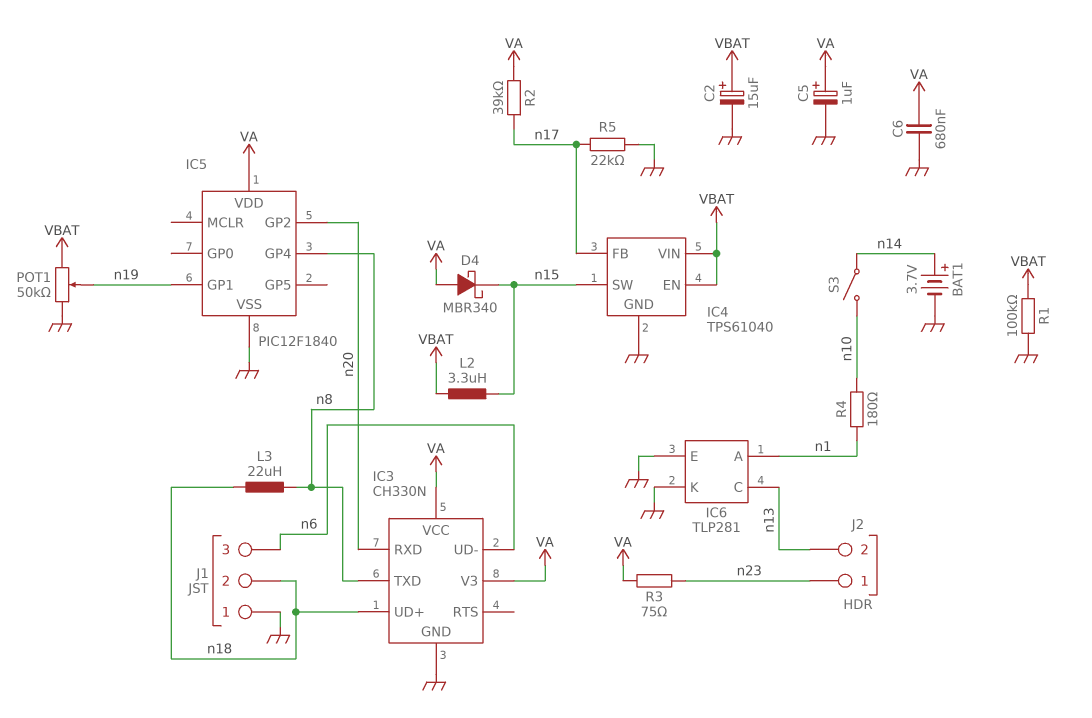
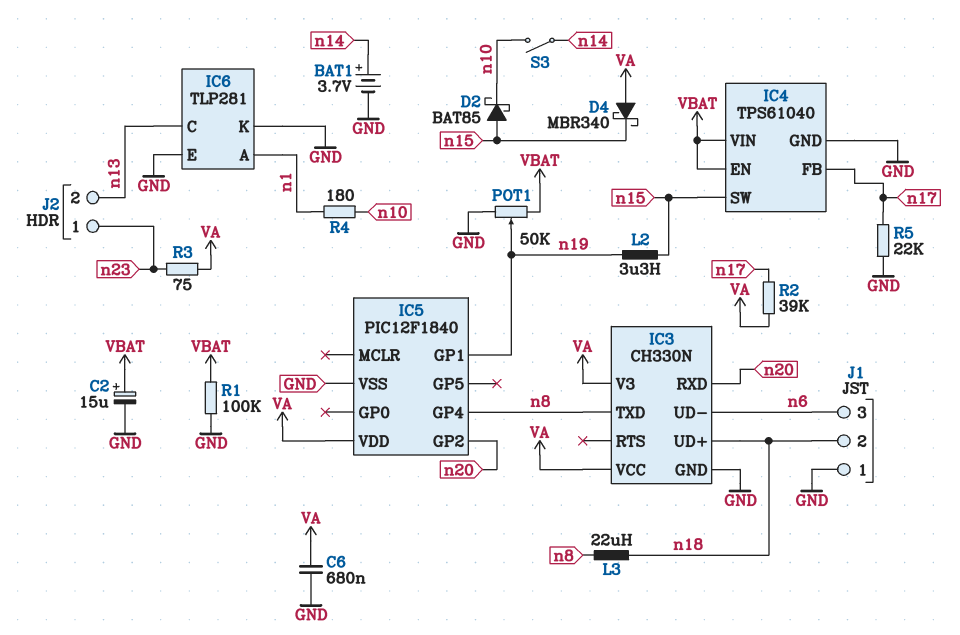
C5: 1uF (plus VA, minus GND) -> none
D2: none -> schottky BAT85 (A n15, K n10)
L2: 3.3uH (VBAT, n15) -> 3.3uH (n15, n19)

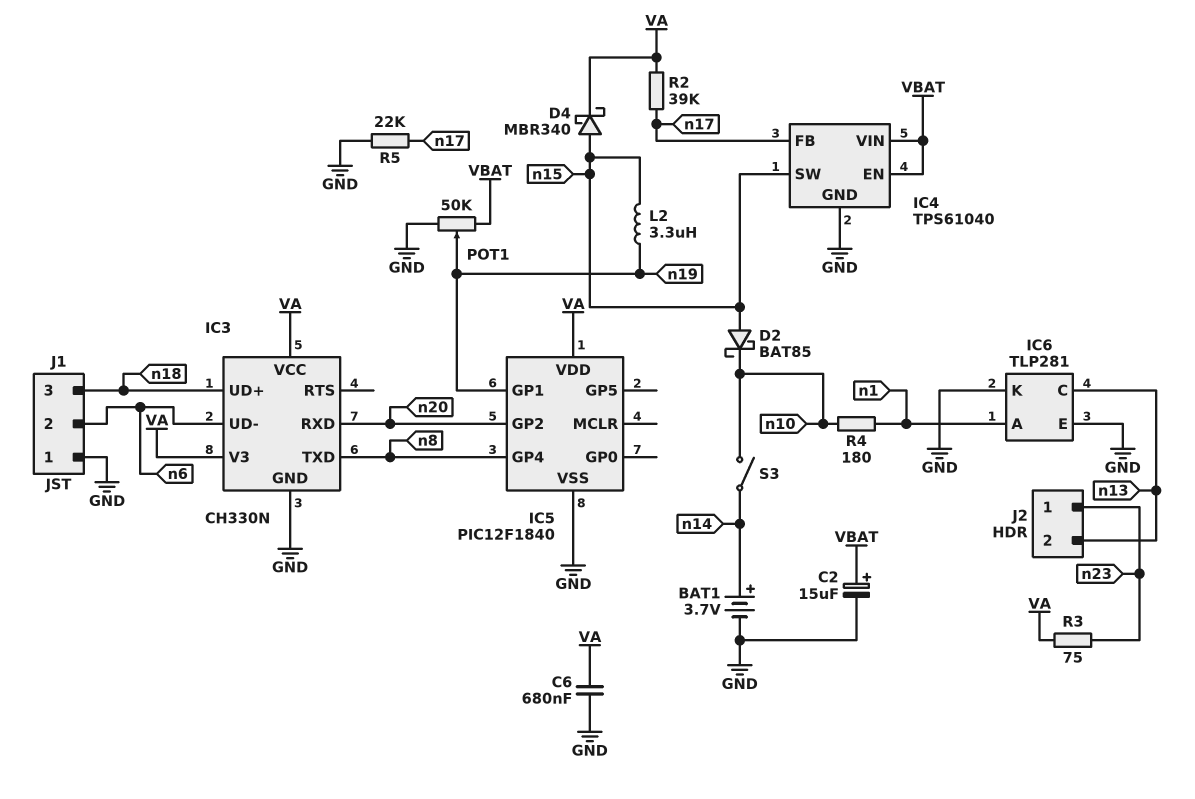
D4: schottky MBR340 (A VA, K n15) -> schottky MBR340 (A n15, K VA)
J1 pin 2: n18 -> n6
J1 pin 3: n6 -> n18
L3: 22uH (n8, n18) -> none
R1: 100k (GND, VBAT) -> none

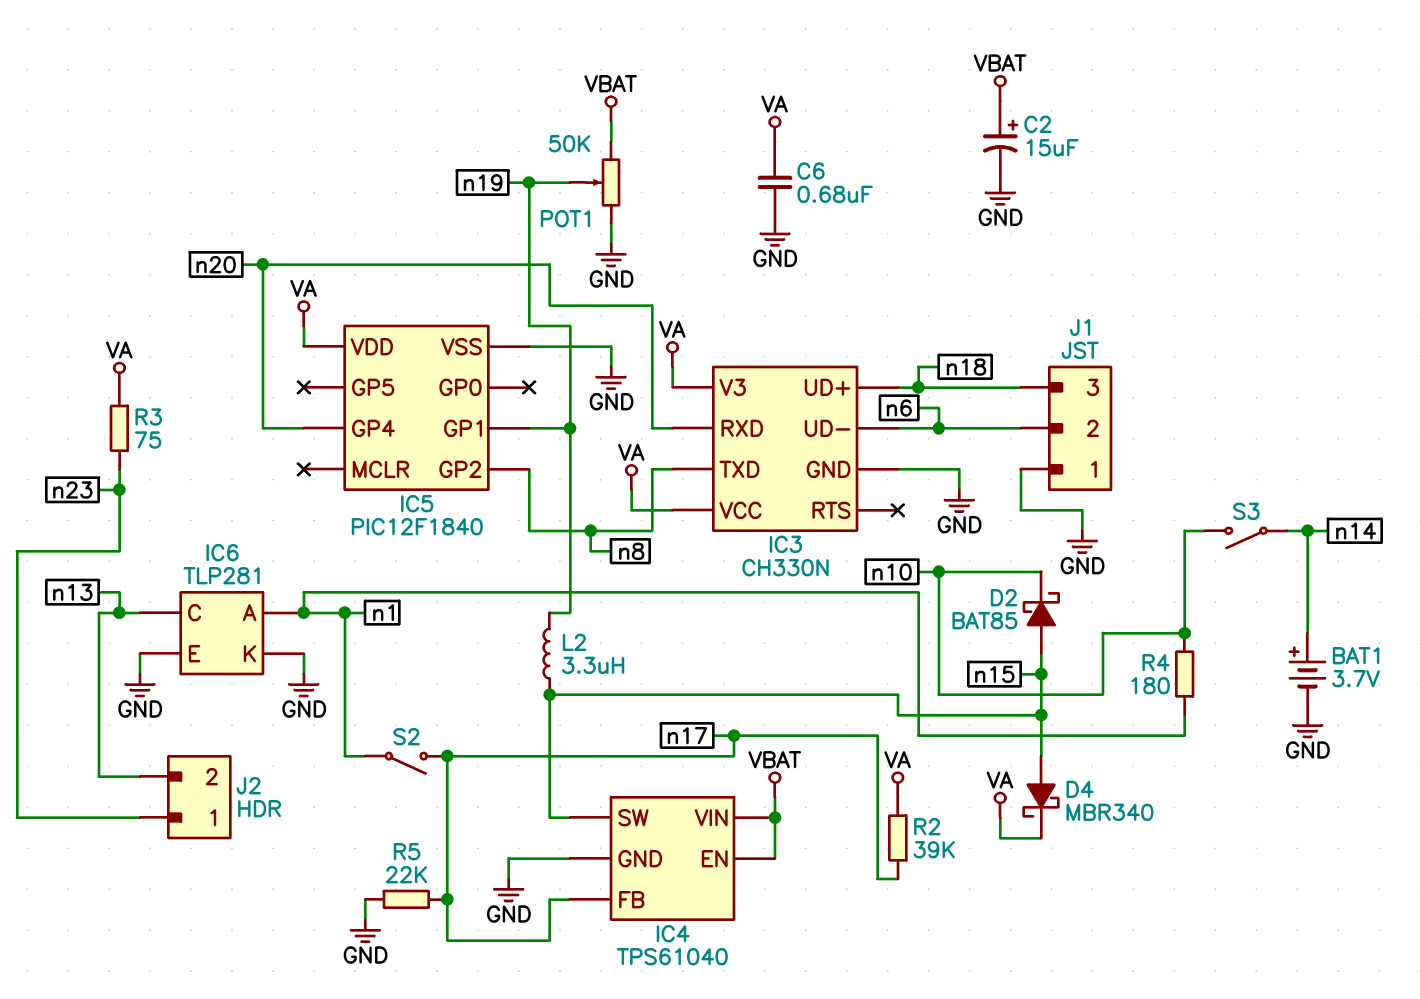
IC5 pin GP2: n20 -> n8
IC5 pin GP4: n8 -> n20
S2: none -> switch (n1, n17)

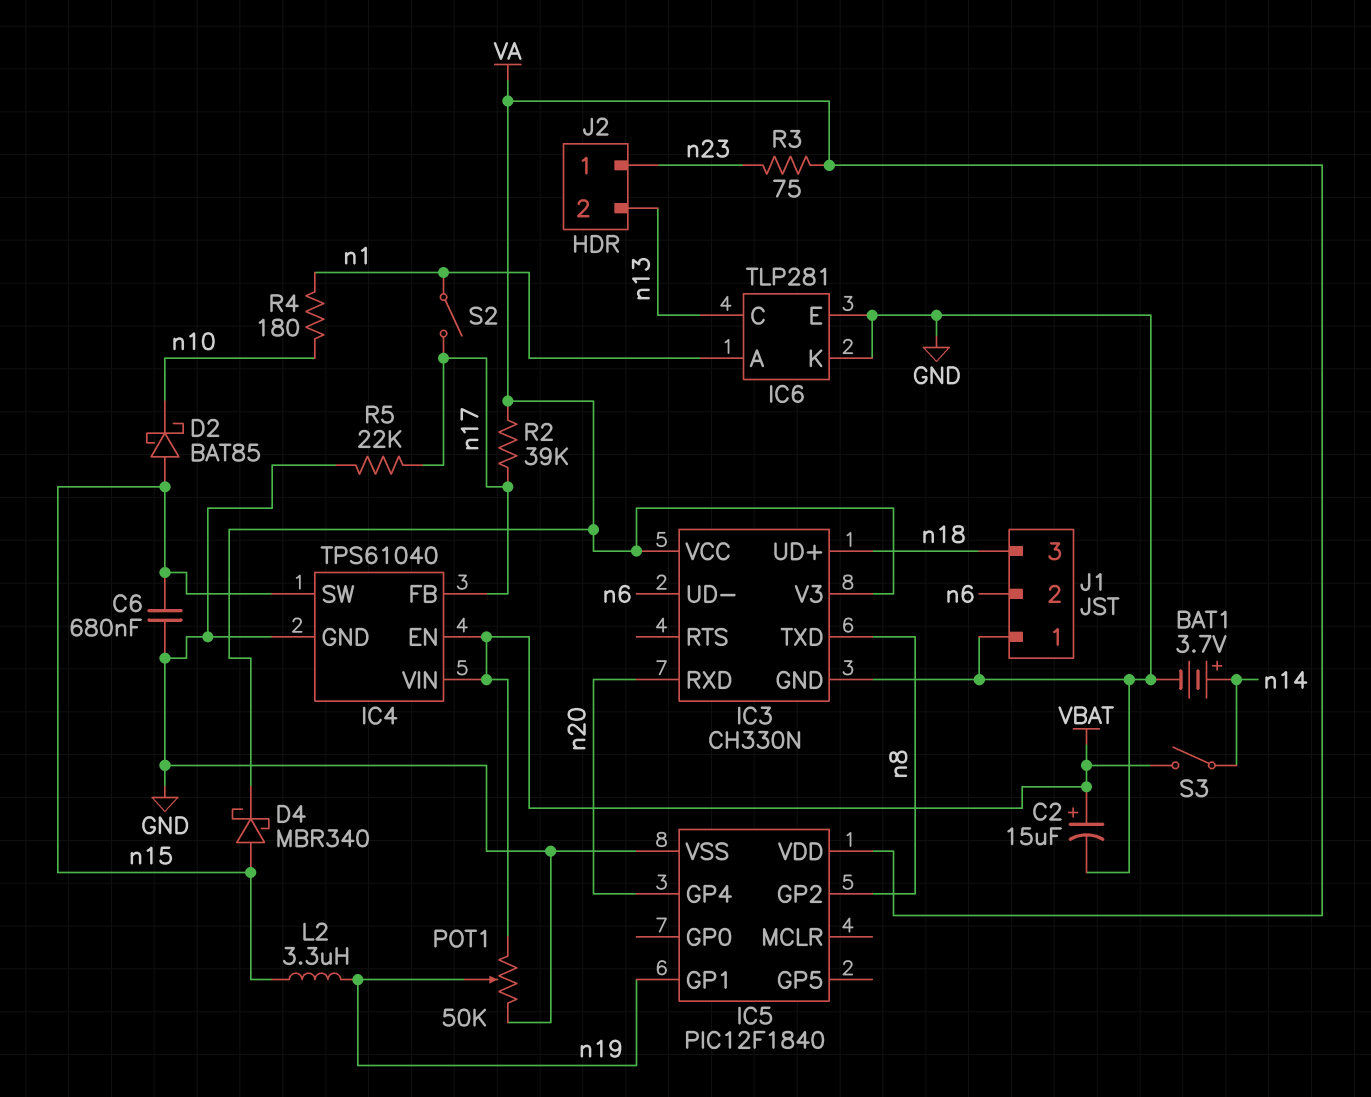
C6: 680nF (GND, VA) -> 680nF (GND, n15)
S3: switch (n10, n14) -> switch (VBAT, n14)

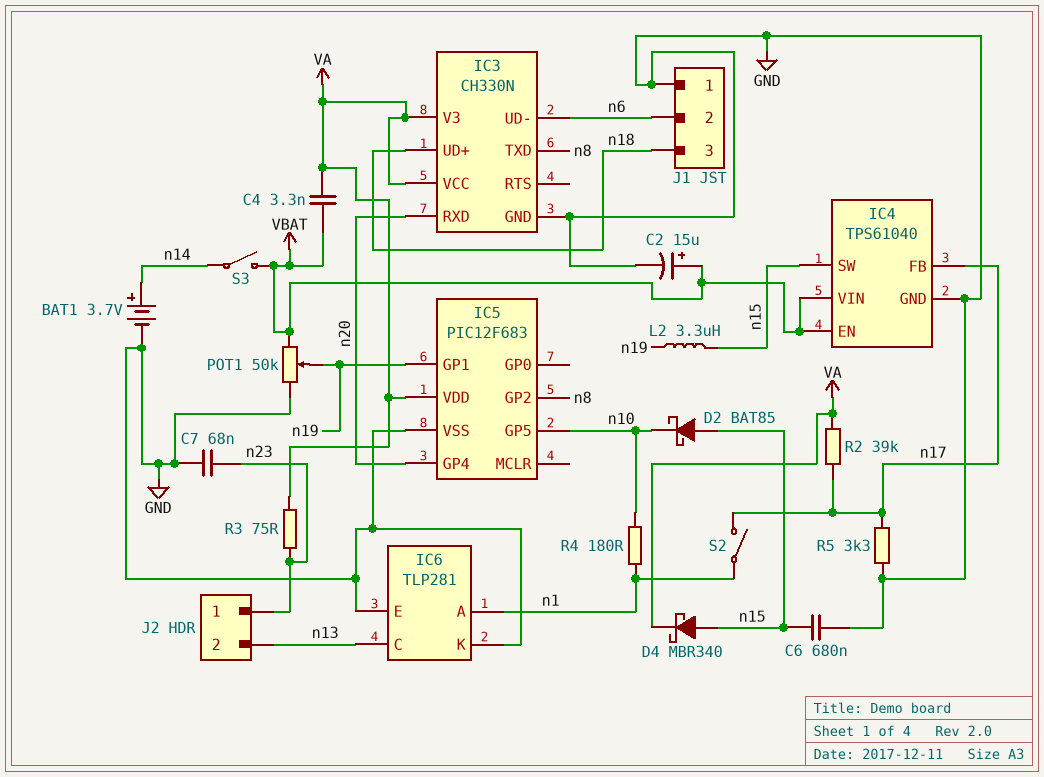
C4: none -> 3.3nF (VA, VBAT)
C7: none -> 68nF (GND, n23)
IC5: PIC12F1840 -> PIC12F683
IC5 pin GP5: none -> n10
R5: 22k (GND, n17) -> 3.3k (GND, n17)

